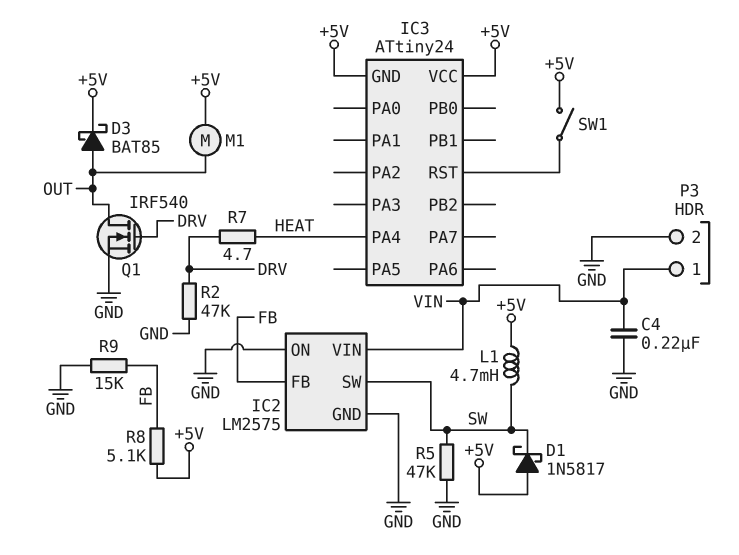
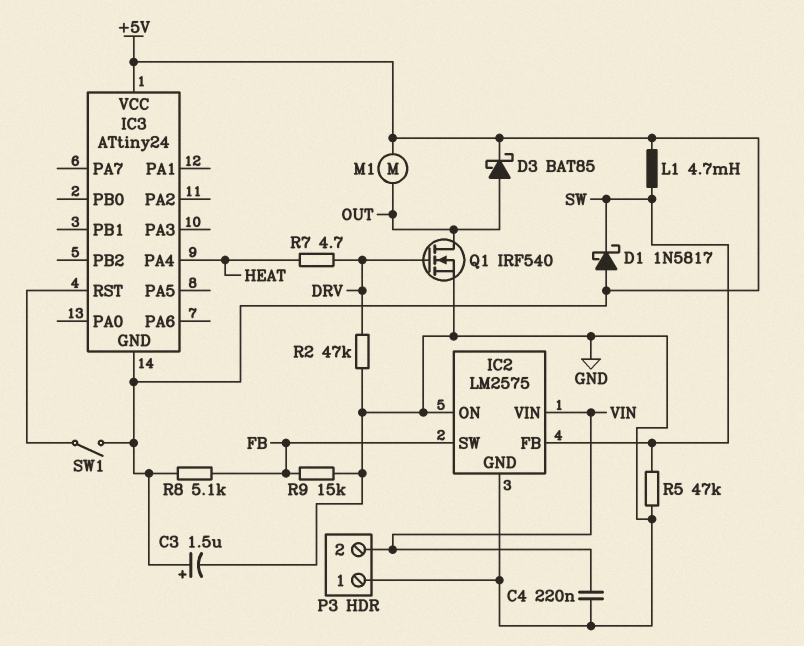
C3: none -> 1.5uF (plus +5V, minus GND)
IC2 pin FB: FB -> SW
IC2 pin SW: SW -> FB
P3 pin 1: VIN -> GND
P3 pin 2: GND -> VIN

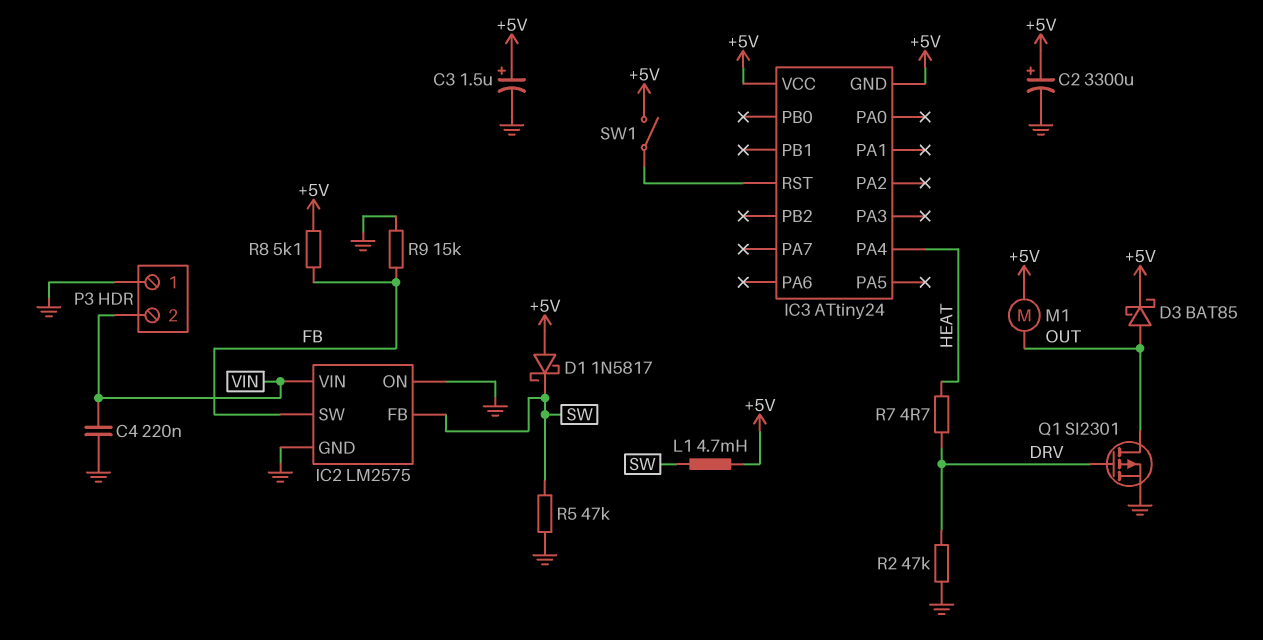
C2: none -> 3300uF (plus +5V, minus GND)
Q1: NMOS IRF540 (G DRV, D OUT, S GND) -> PMOS SI2301 (G DRV, D OUT, S GND)

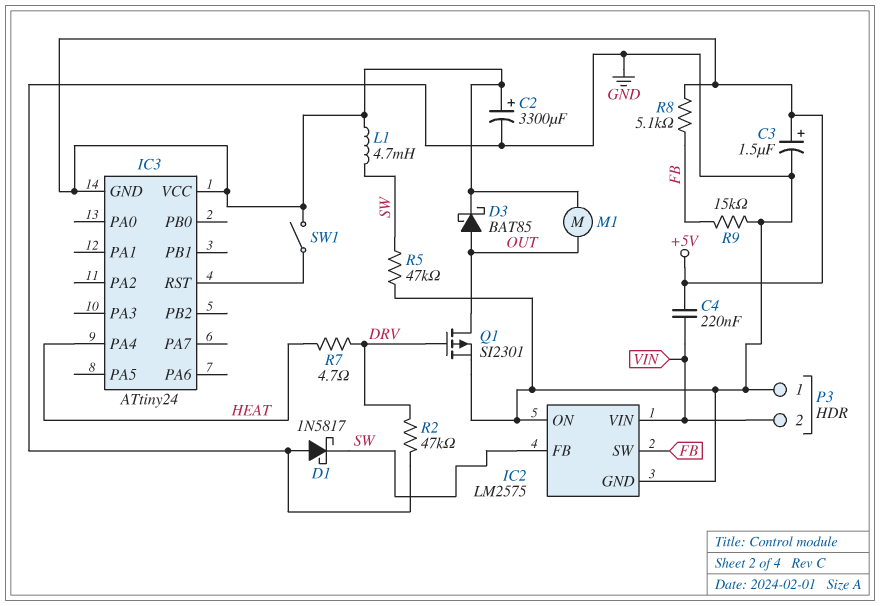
C4: 220nF (GND, VIN) -> 220nF (+5V, VIN)
D1: schottky 1N5817 (A +5V, K SW) -> schottky 1N5817 (A GND, K SW)

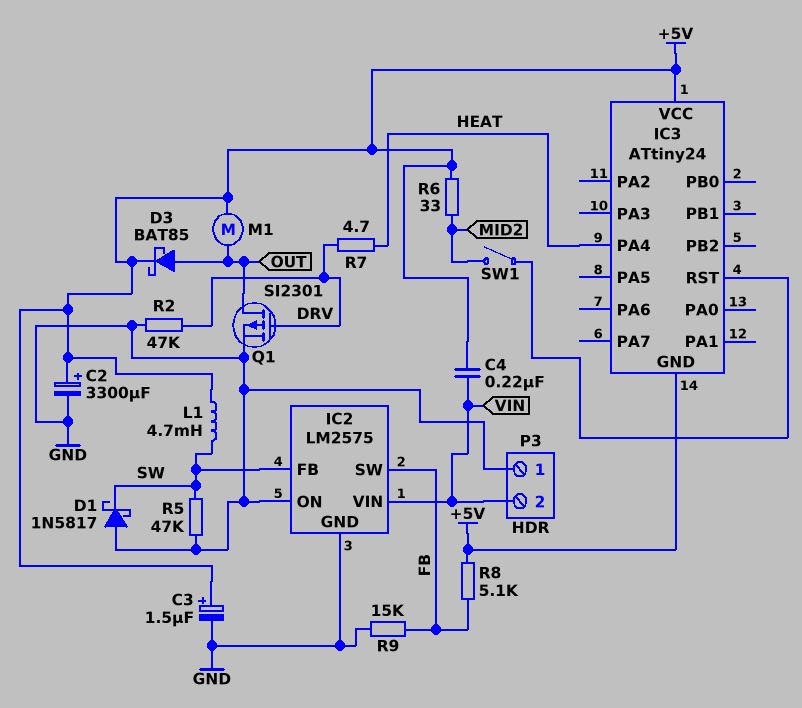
R6: none -> 33 (+5V, MID2)
SW1: switch (+5V, IC3/RST) -> switch (IC3/RST, MID2)

